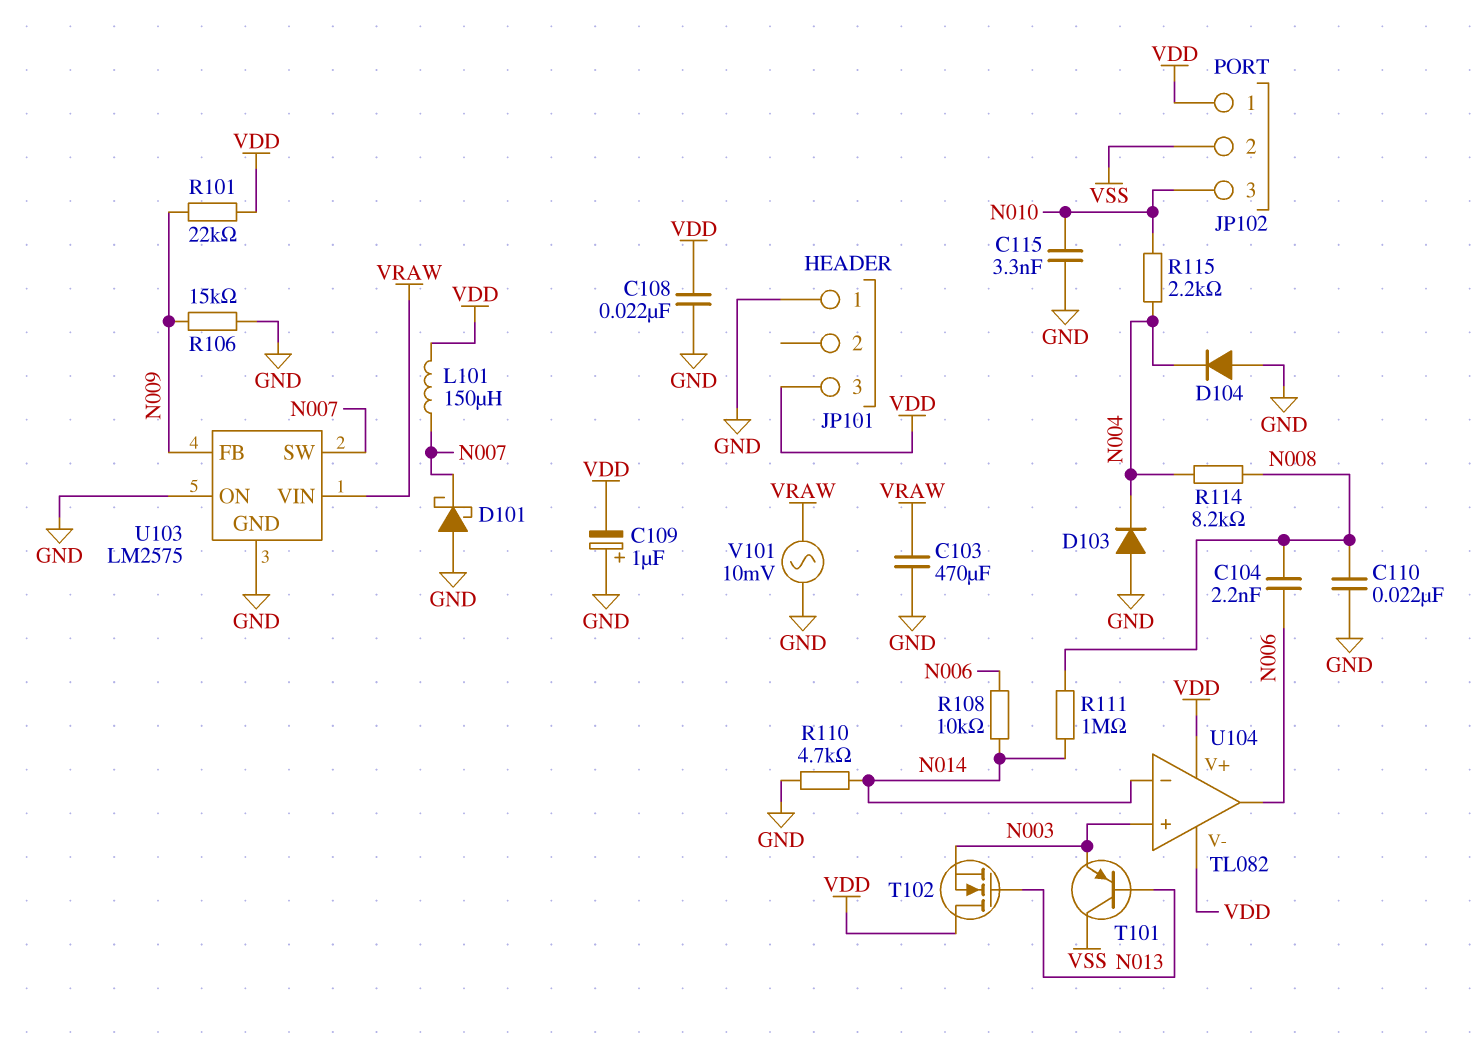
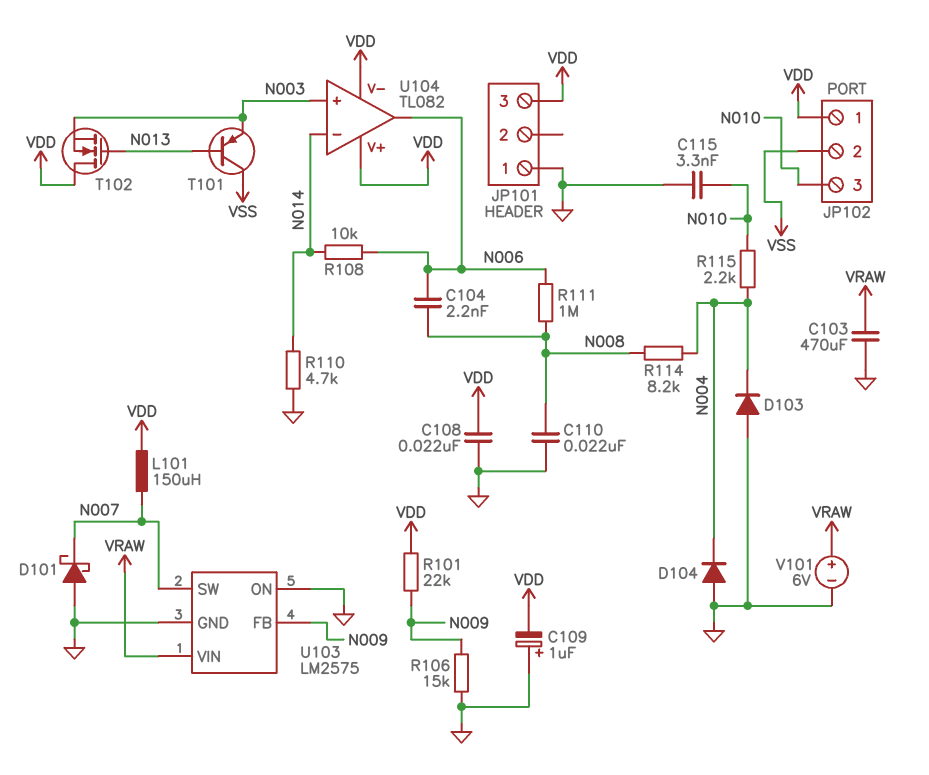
R111: 1M (N008, N014) -> 1M (N006, N008)
V101: AC 10mV (GND, VRAW) -> 6V (plus VRAW, minus GND)

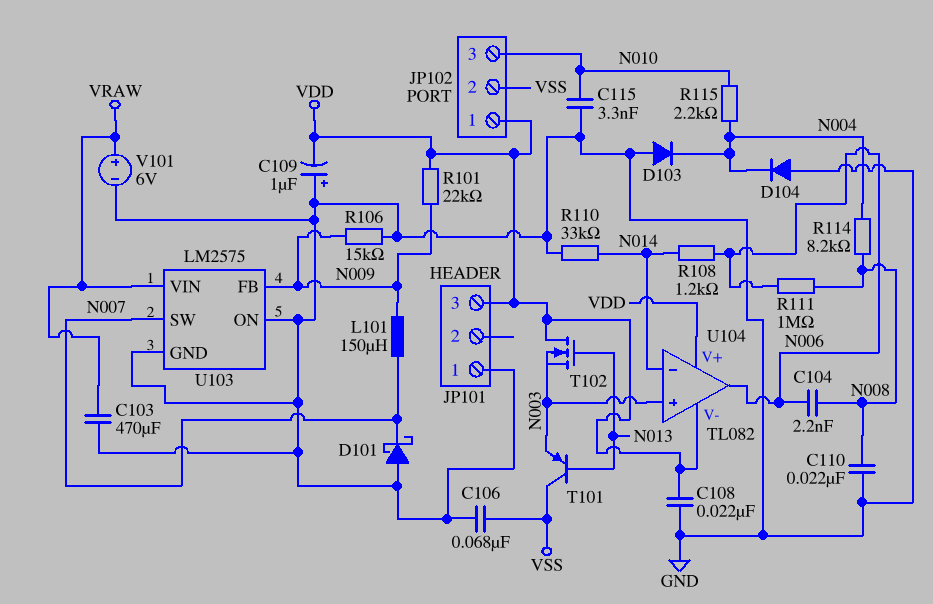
C106: none -> 68nF (GND, VSS)
L101: 150uH (N007, VDD) -> 150uH (N007, N009)
R108: 10k (N006, N014) -> 1.2k (N006, N014)
R110: 4.7k (GND, N014) -> 33k (GND, N014)

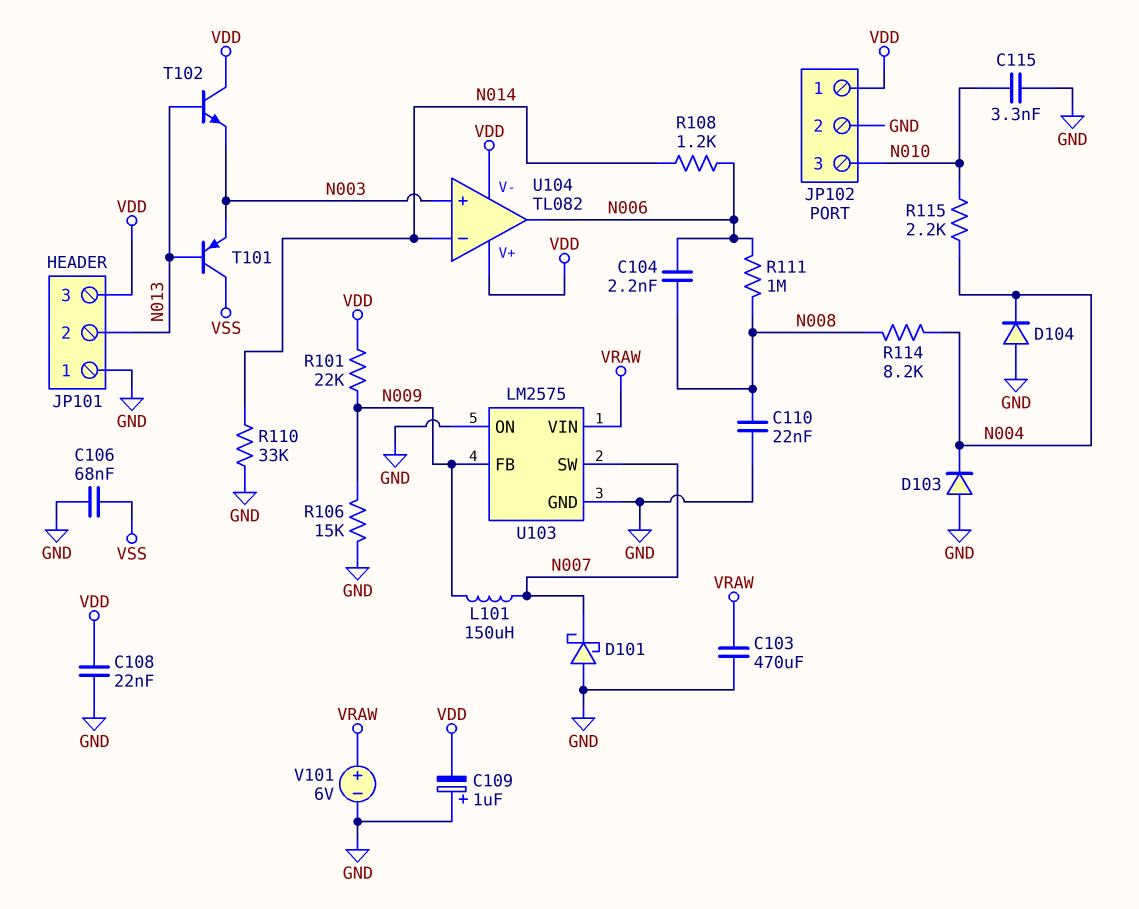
JP101 pin 2: none -> N013
JP102 pin 2: VSS -> GND
T102: NMOS (G N013, D VDD, S N003) -> NPN (B N013, C VDD, E N003)

